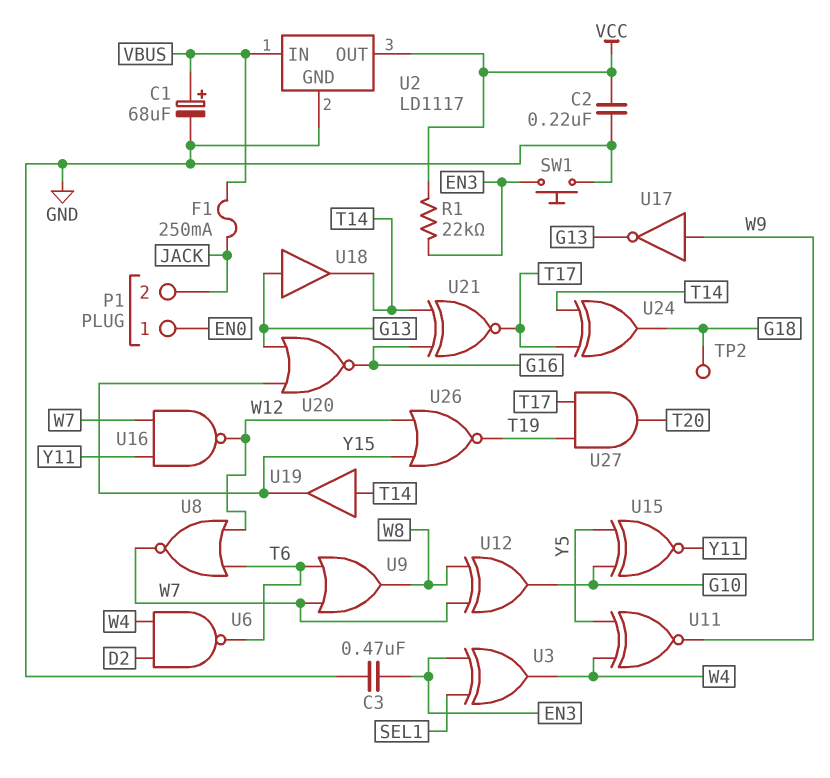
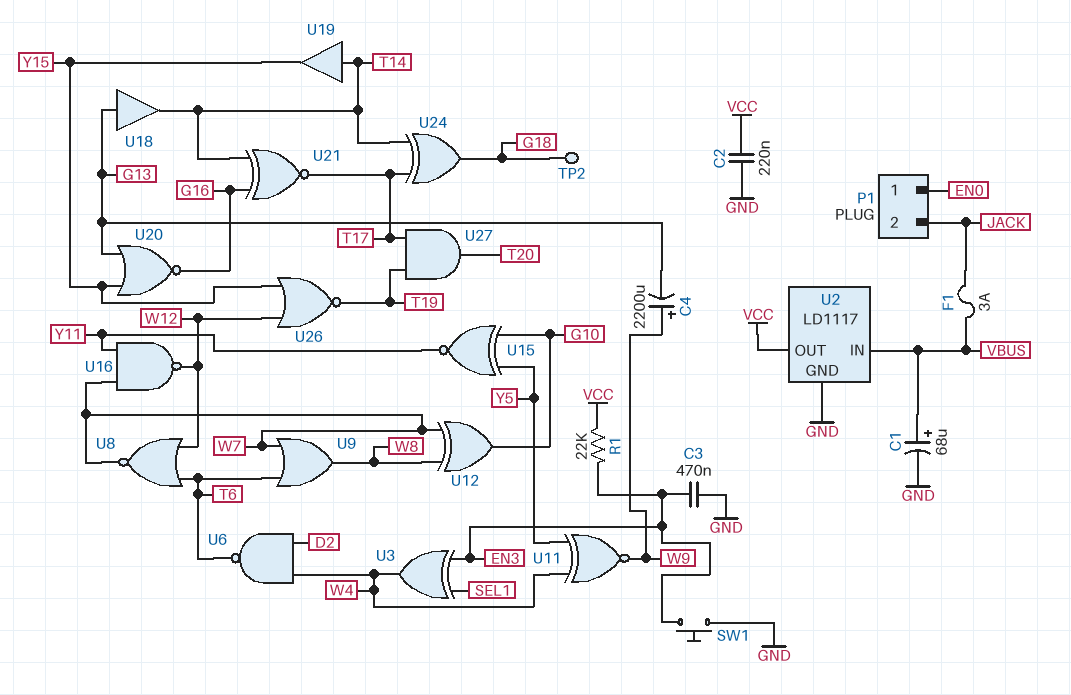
C4: none -> 2200uF (plus W9, minus G13)
F1: 250mA (JACK, VBUS) -> 3A (JACK, VBUS)
U17: NOT (in W9, out G13) -> none

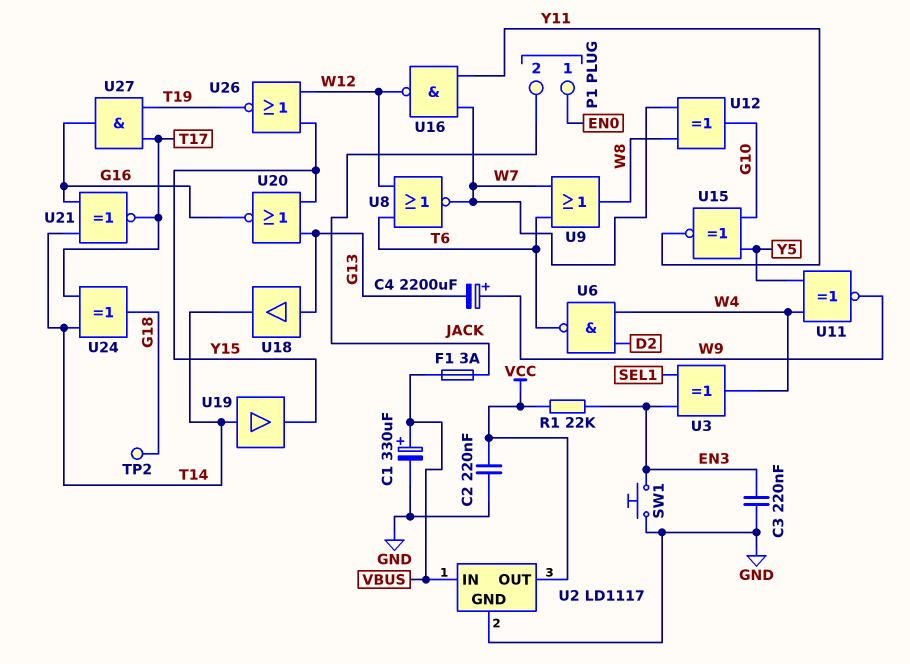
C1: 68uF (plus VBUS, minus GND) -> 330uF (plus VBUS, minus GND)
C3: 470nF (EN3, GND) -> 220nF (EN3, GND)
U27: AND (in T17, in T19, out T20) -> AND (in T17, in T19, out G16)

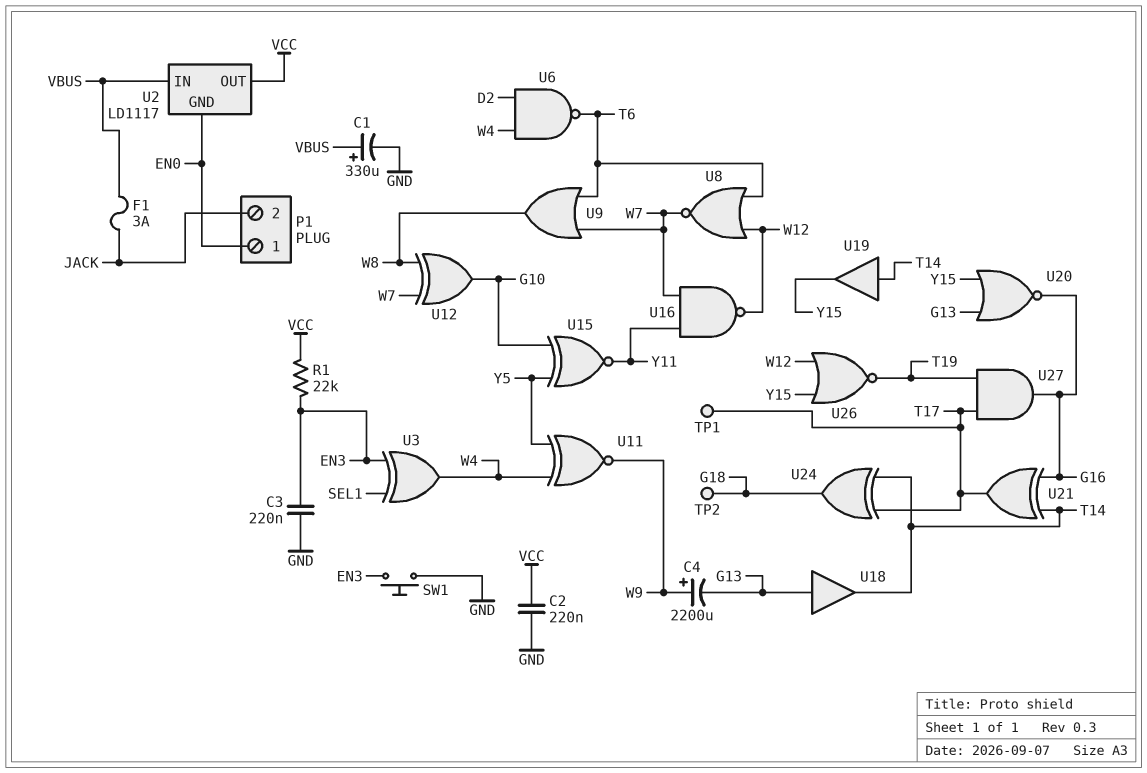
TP1: none -> test point (T17)
U2 pin GND: GND -> EN0
U21: XNOR (in G16, in T14, out T17) -> XOR (in G16, in T14, out T17)

